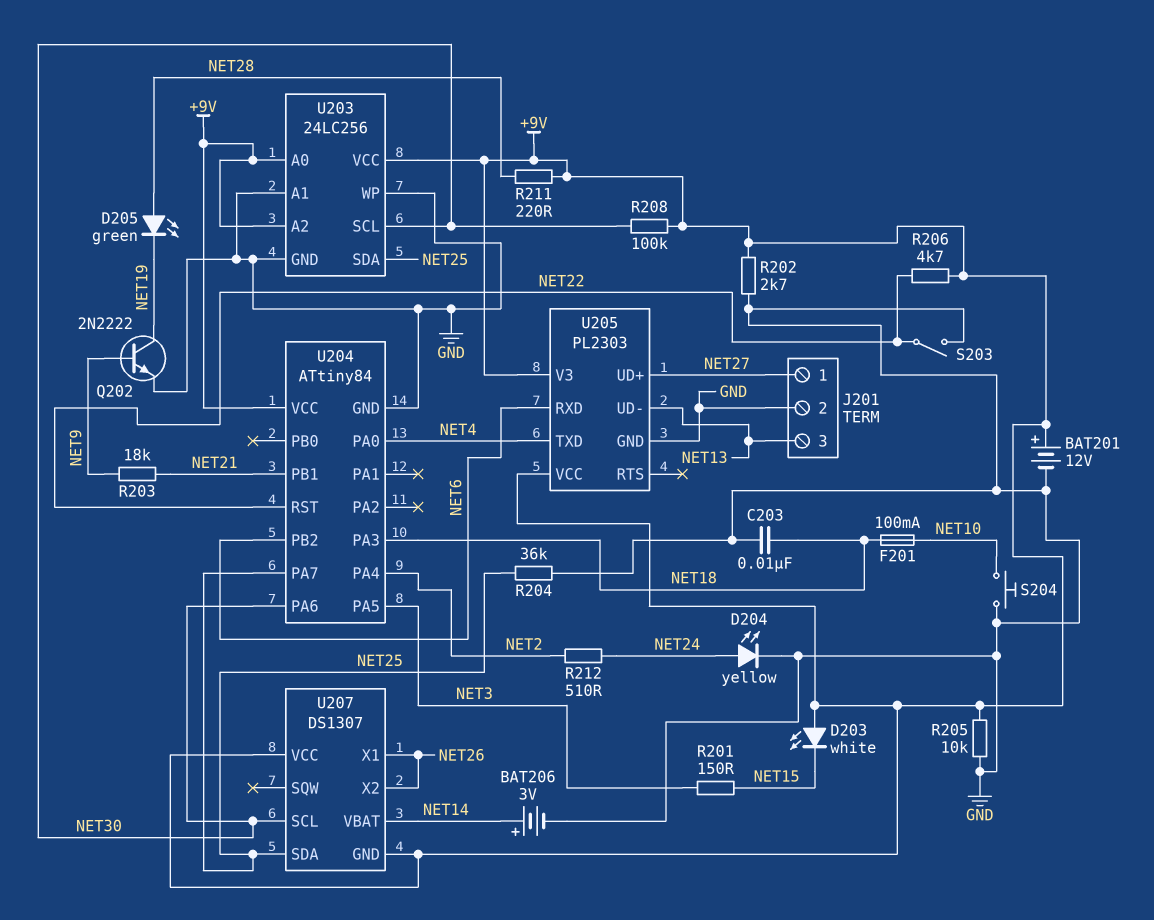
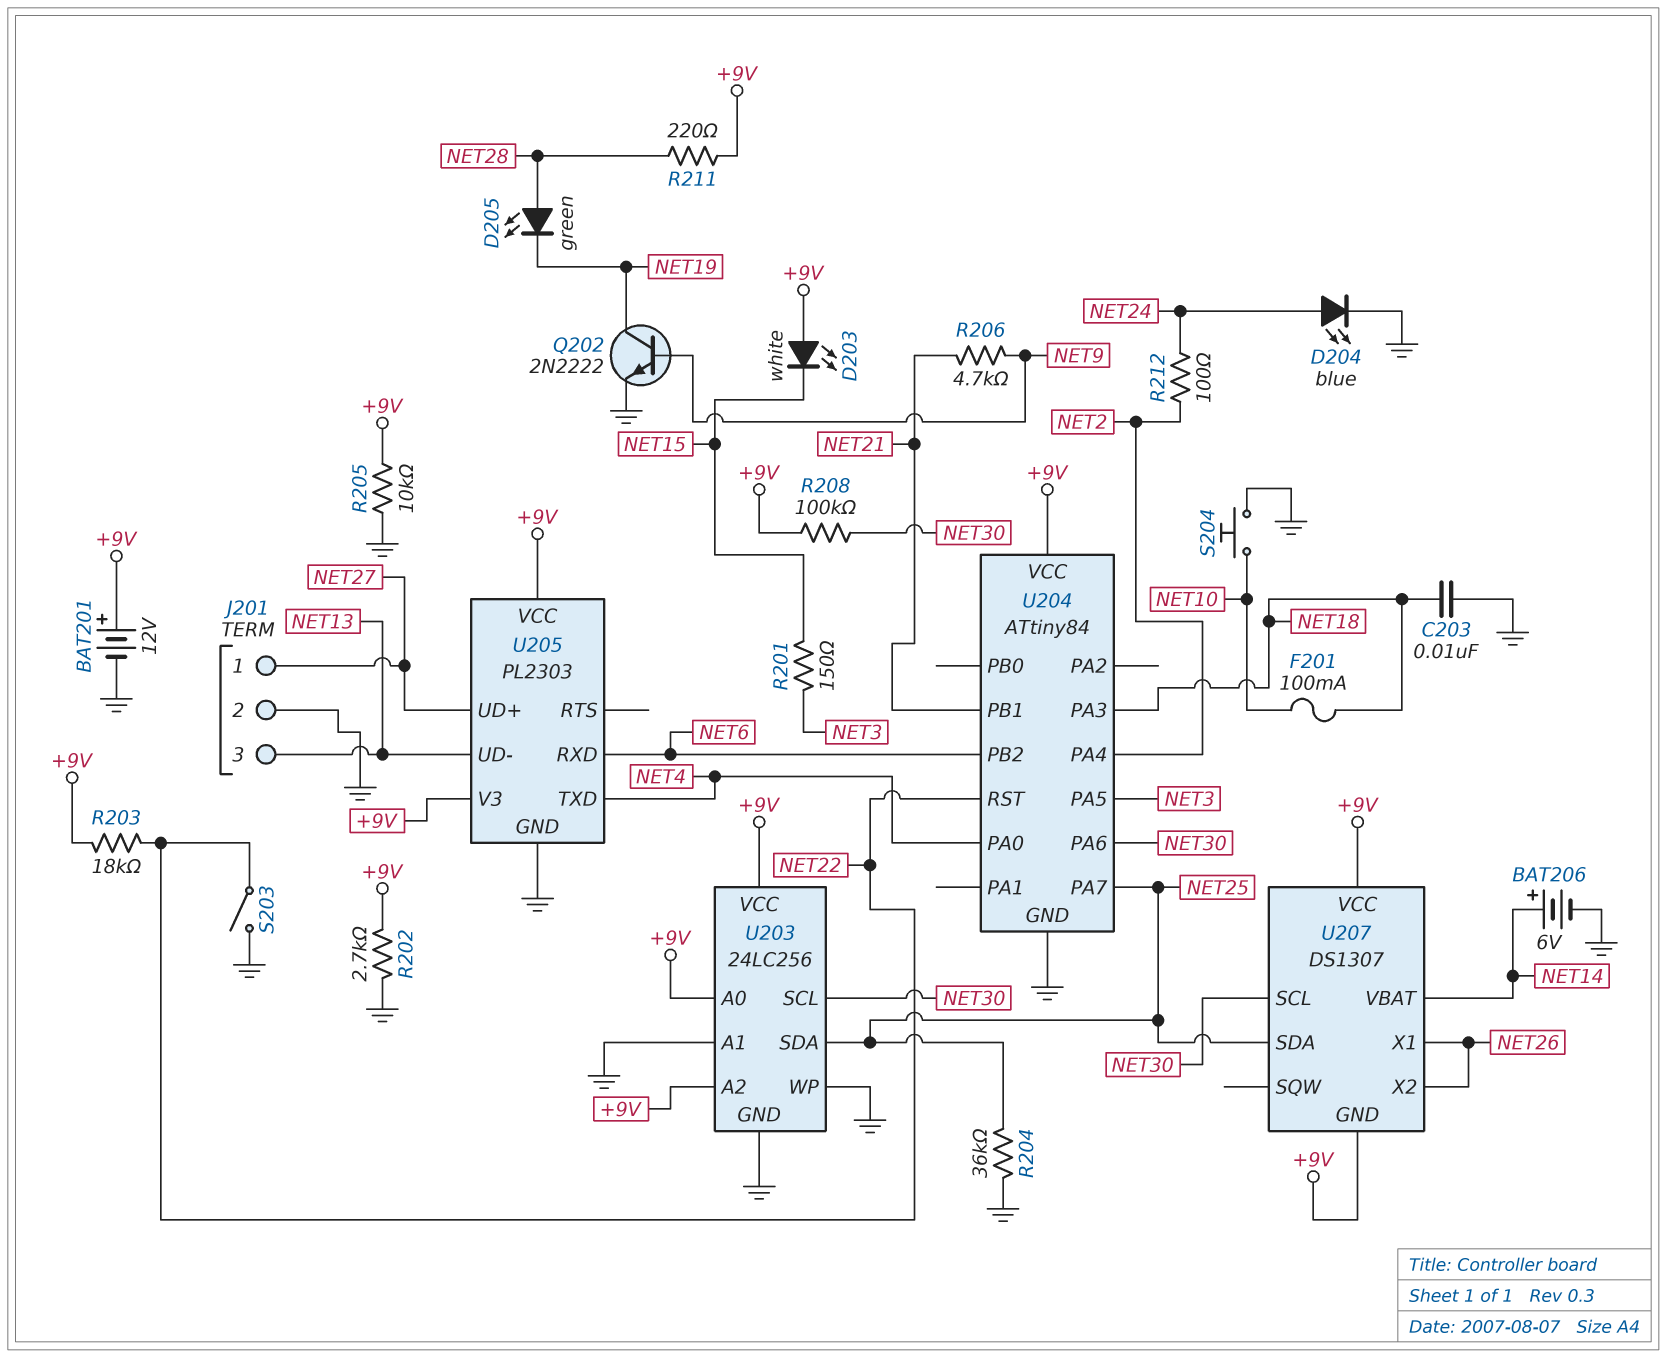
BAT206: 3V (plus NET14, minus GND) -> 6V (plus NET14, minus GND)
D204: LED yellow (A NET24, K GND) -> LED blue (A NET24, K GND)
R203: 18k (NET9, NET21) -> 18k (+9V, NET22)
R206: 4.7k (+9V, NET22) -> 4.7k (NET9, NET21)
R212: 510 (NET2, NET24) -> 100 (NET2, NET24)

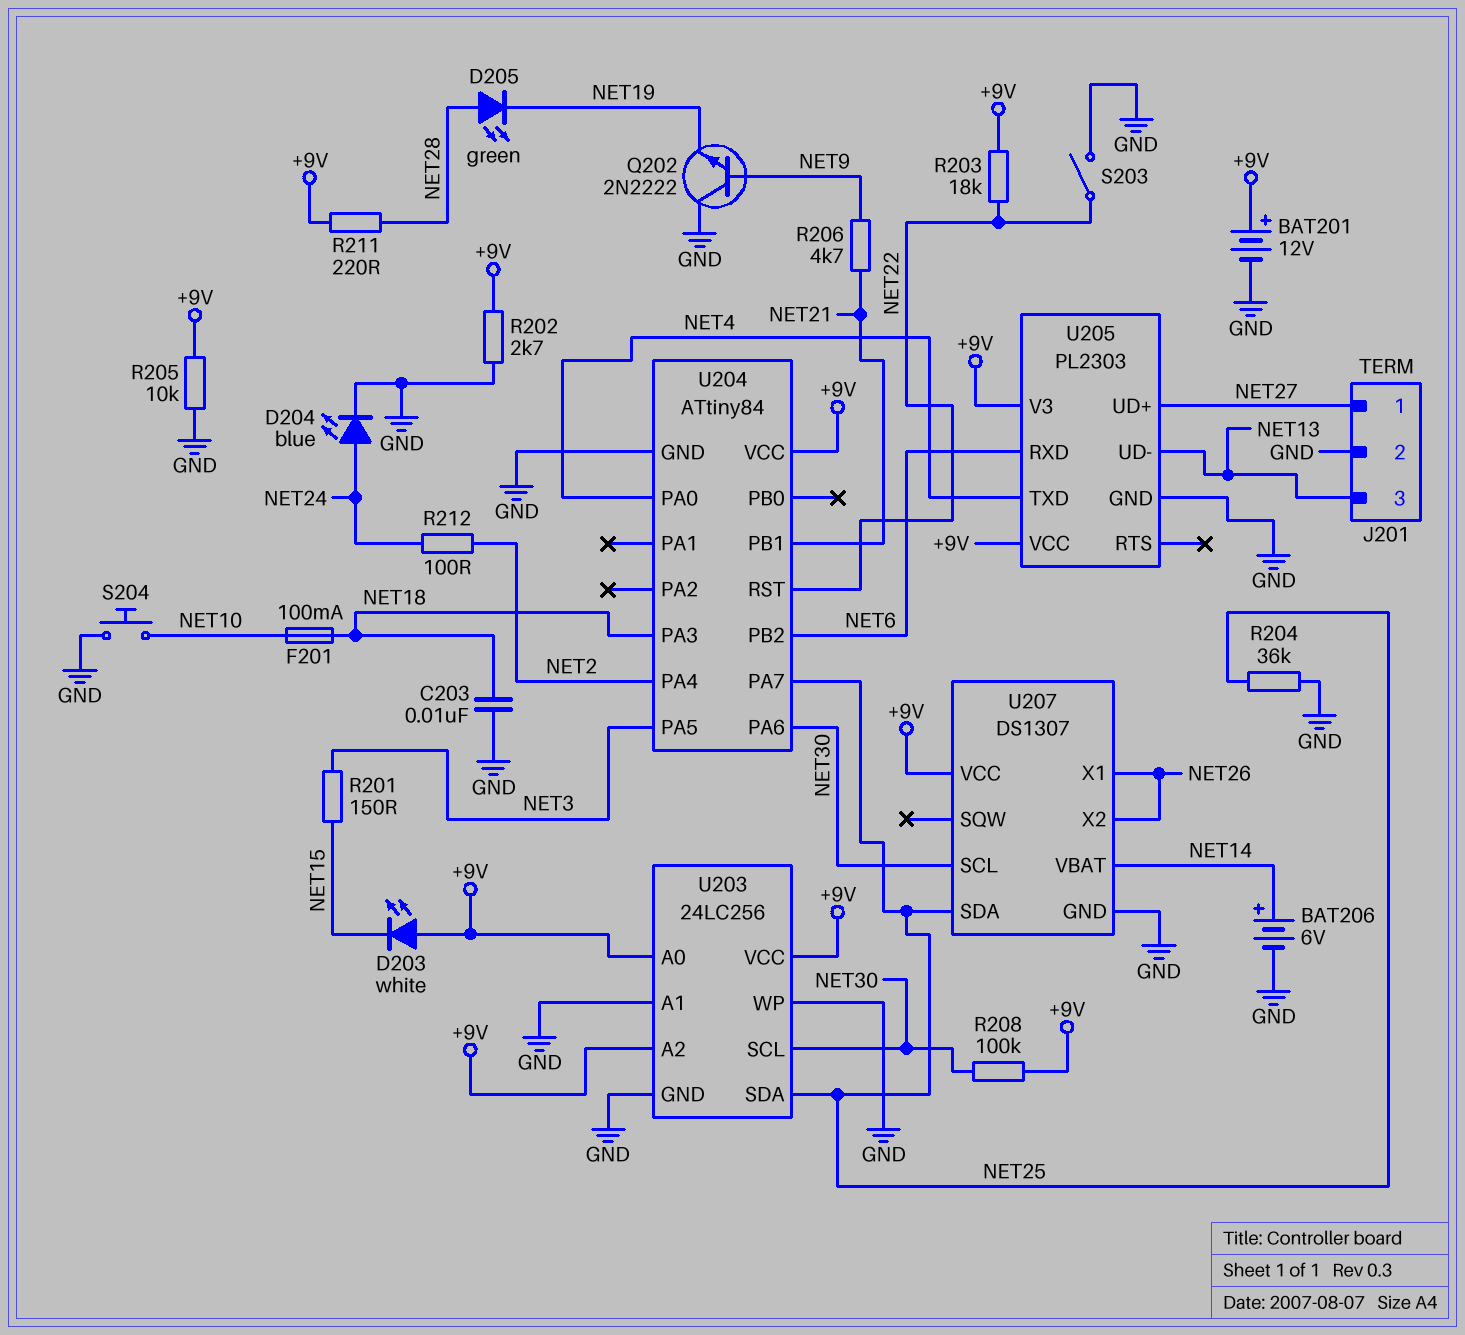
Q202: NPN 2N2222 (B NET9, C NET19, E GND) -> NPN 2N2222 (B NET9, C GND, E NET19)
U207 pin GND: +9V -> GND

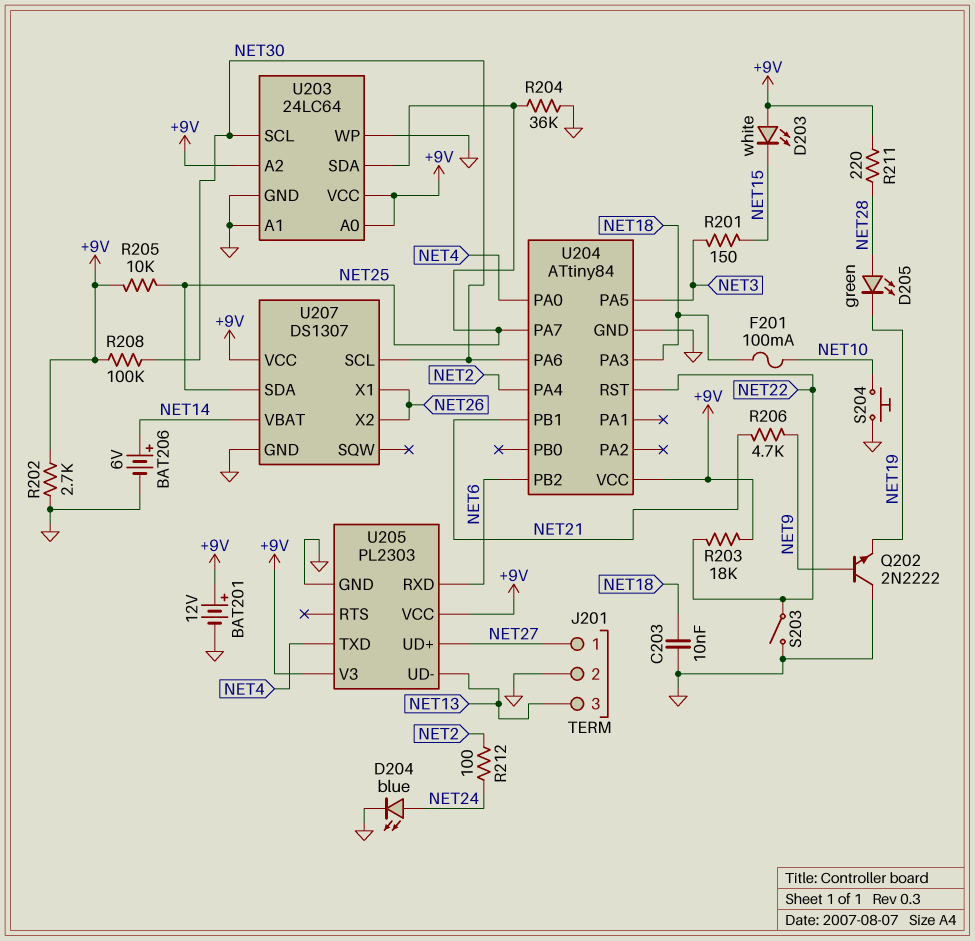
R205: 10k (+9V, GND) -> 10k (+9V, NET25)
U203: 24LC256 -> 24LC64

